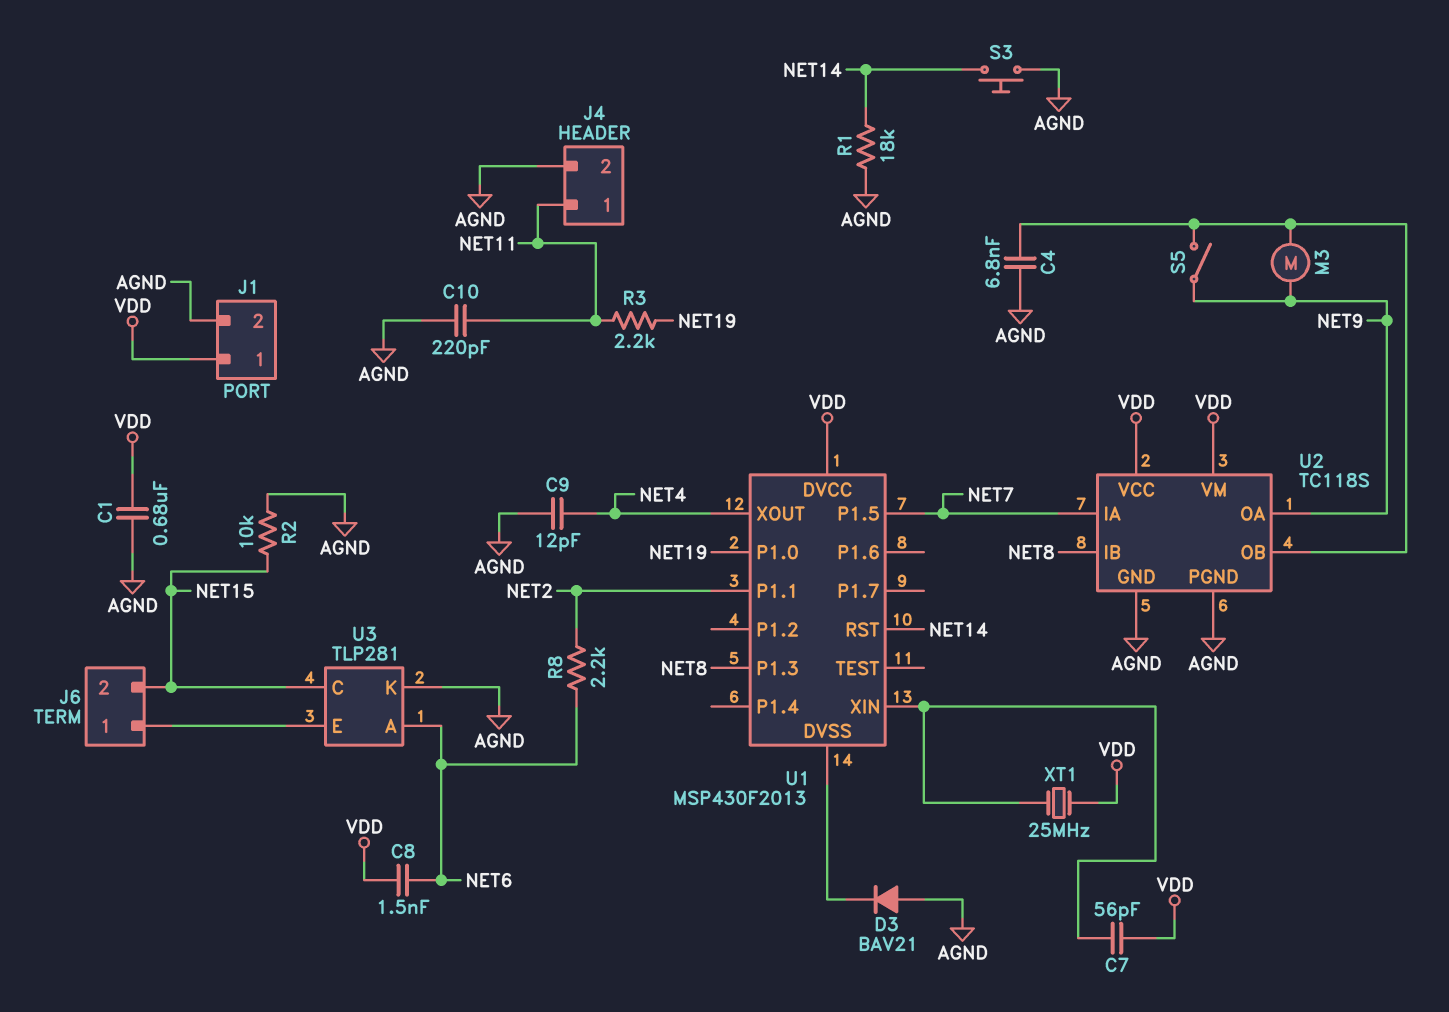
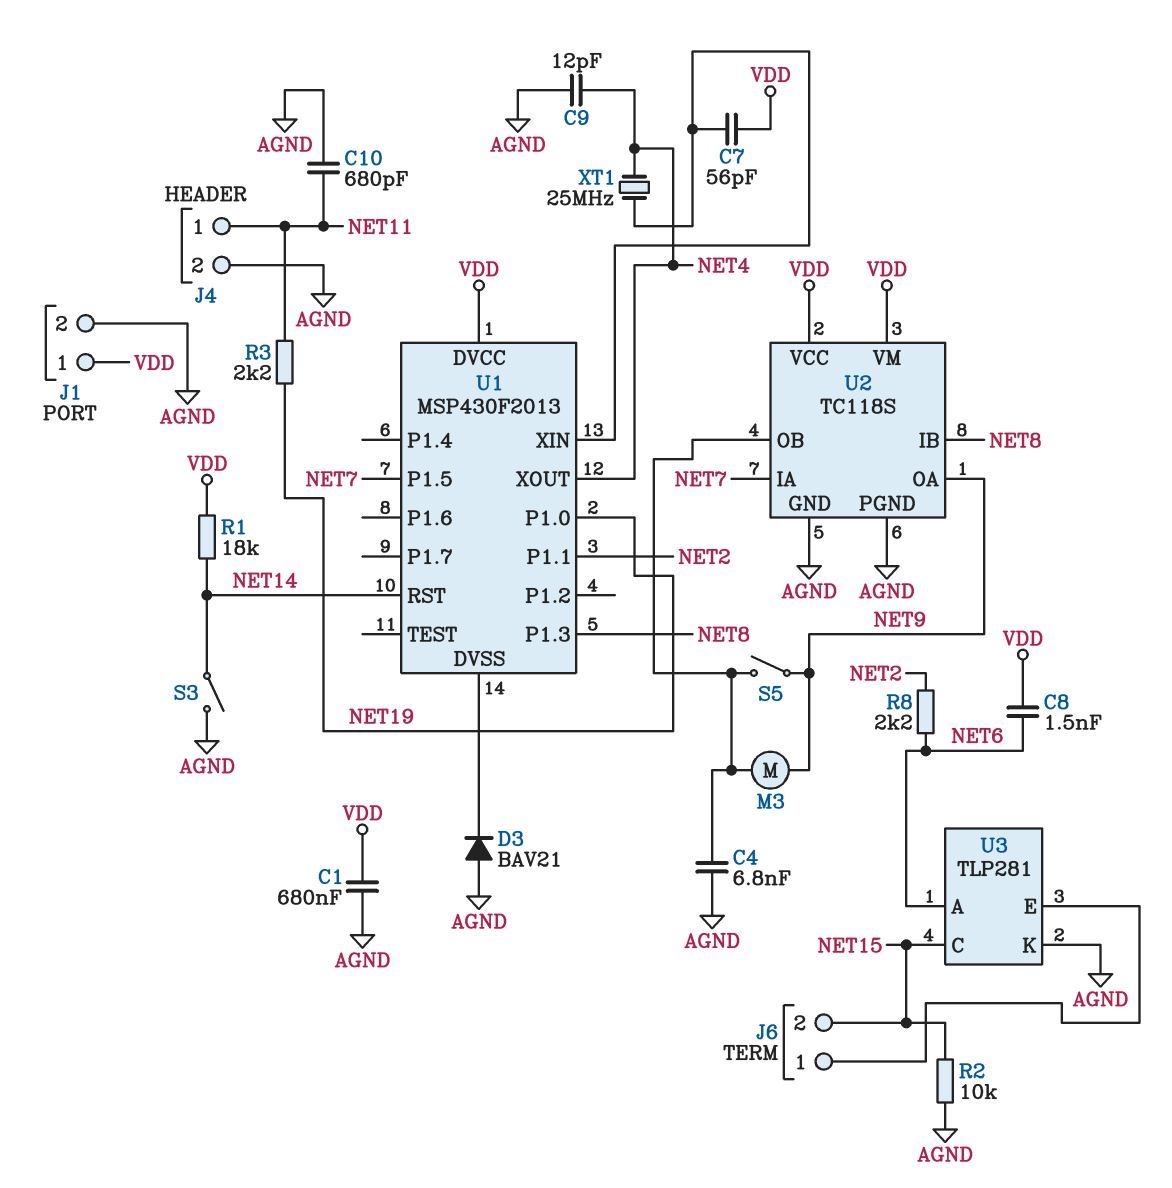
C10: 220pF (AGND, NET11) -> 680pF (AGND, NET11)
R1: 18k (AGND, NET14) -> 18k (NET14, VDD)
S3: button (AGND, NET14) -> switch (AGND, NET14)
XT1: 25MHz (U1/XIN, VDD) -> 25MHz (NET4, U1/XIN)

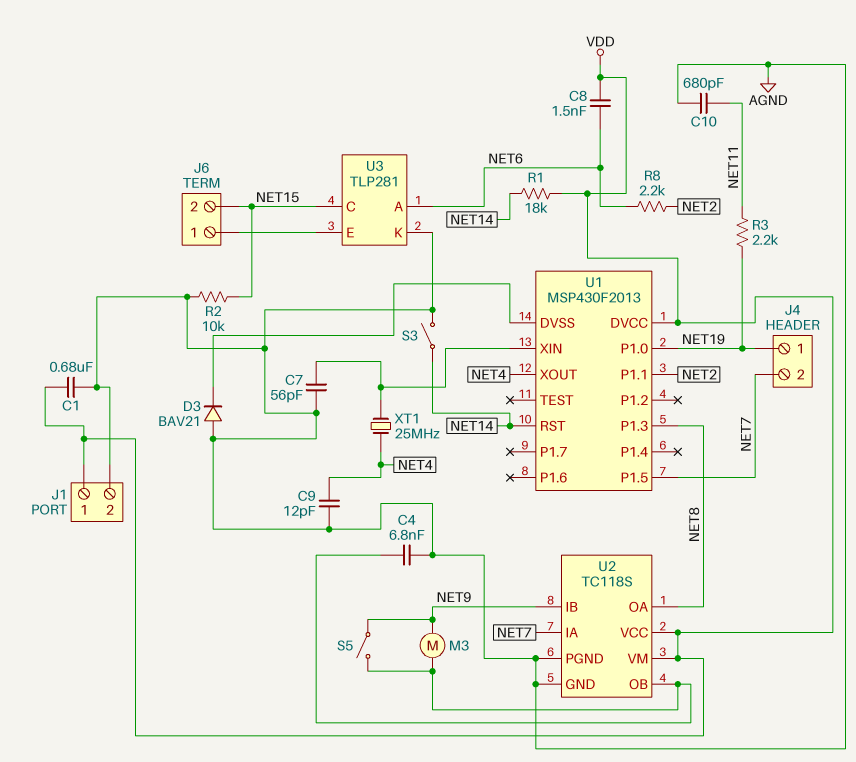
C7: 56pF (U1/XIN, VDD) -> 56pF (AGND, U1/XIN)
J4 pin 1: NET11 -> NET19
J4 pin 2: AGND -> NET7
U2 pin IB: NET8 -> NET9
U2 pin OA: NET9 -> NET8

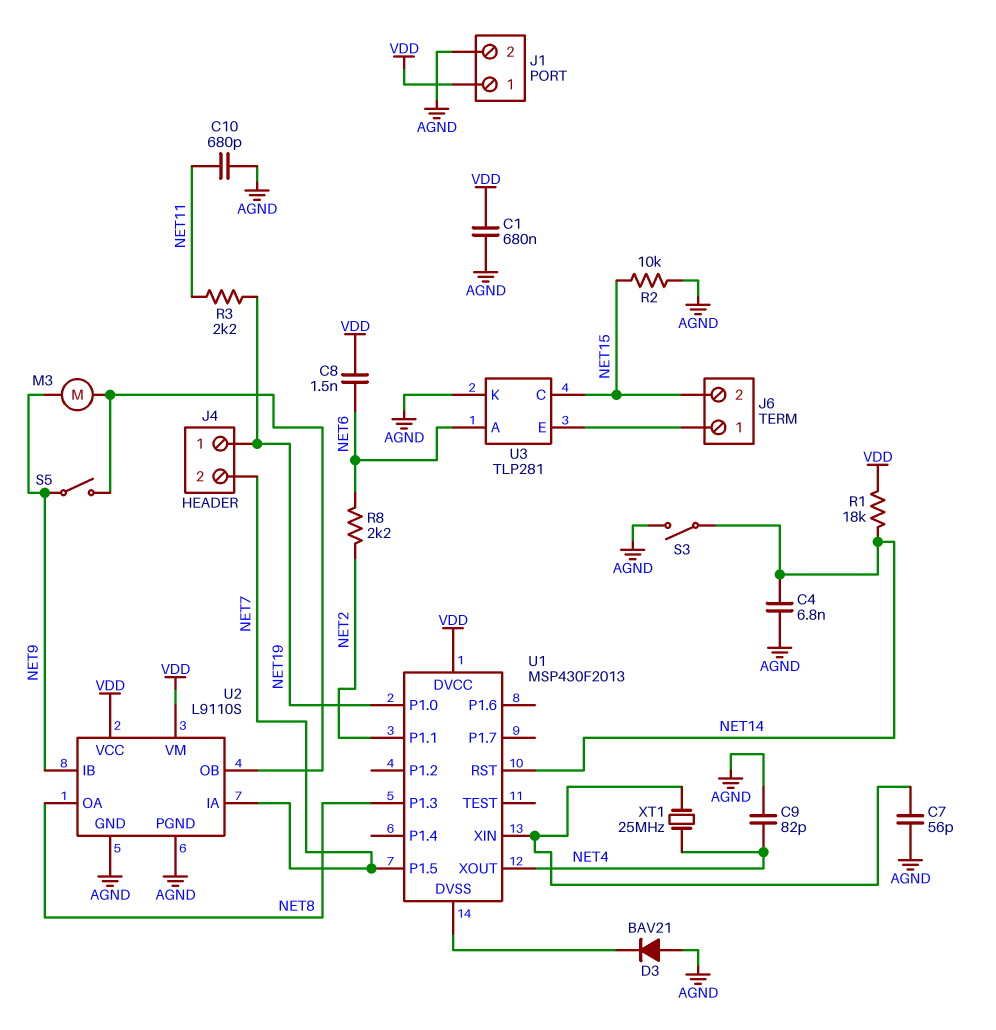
C4: 6.8nF (AGND, U2/OB) -> 6.8nF (AGND, NET14)
C9: 12pF (AGND, NET4) -> 82pF (AGND, NET4)
U2: TC118S -> L9110S

